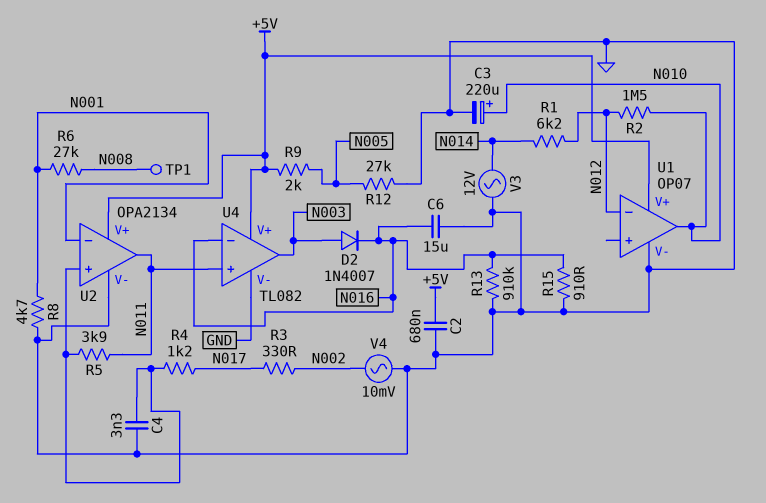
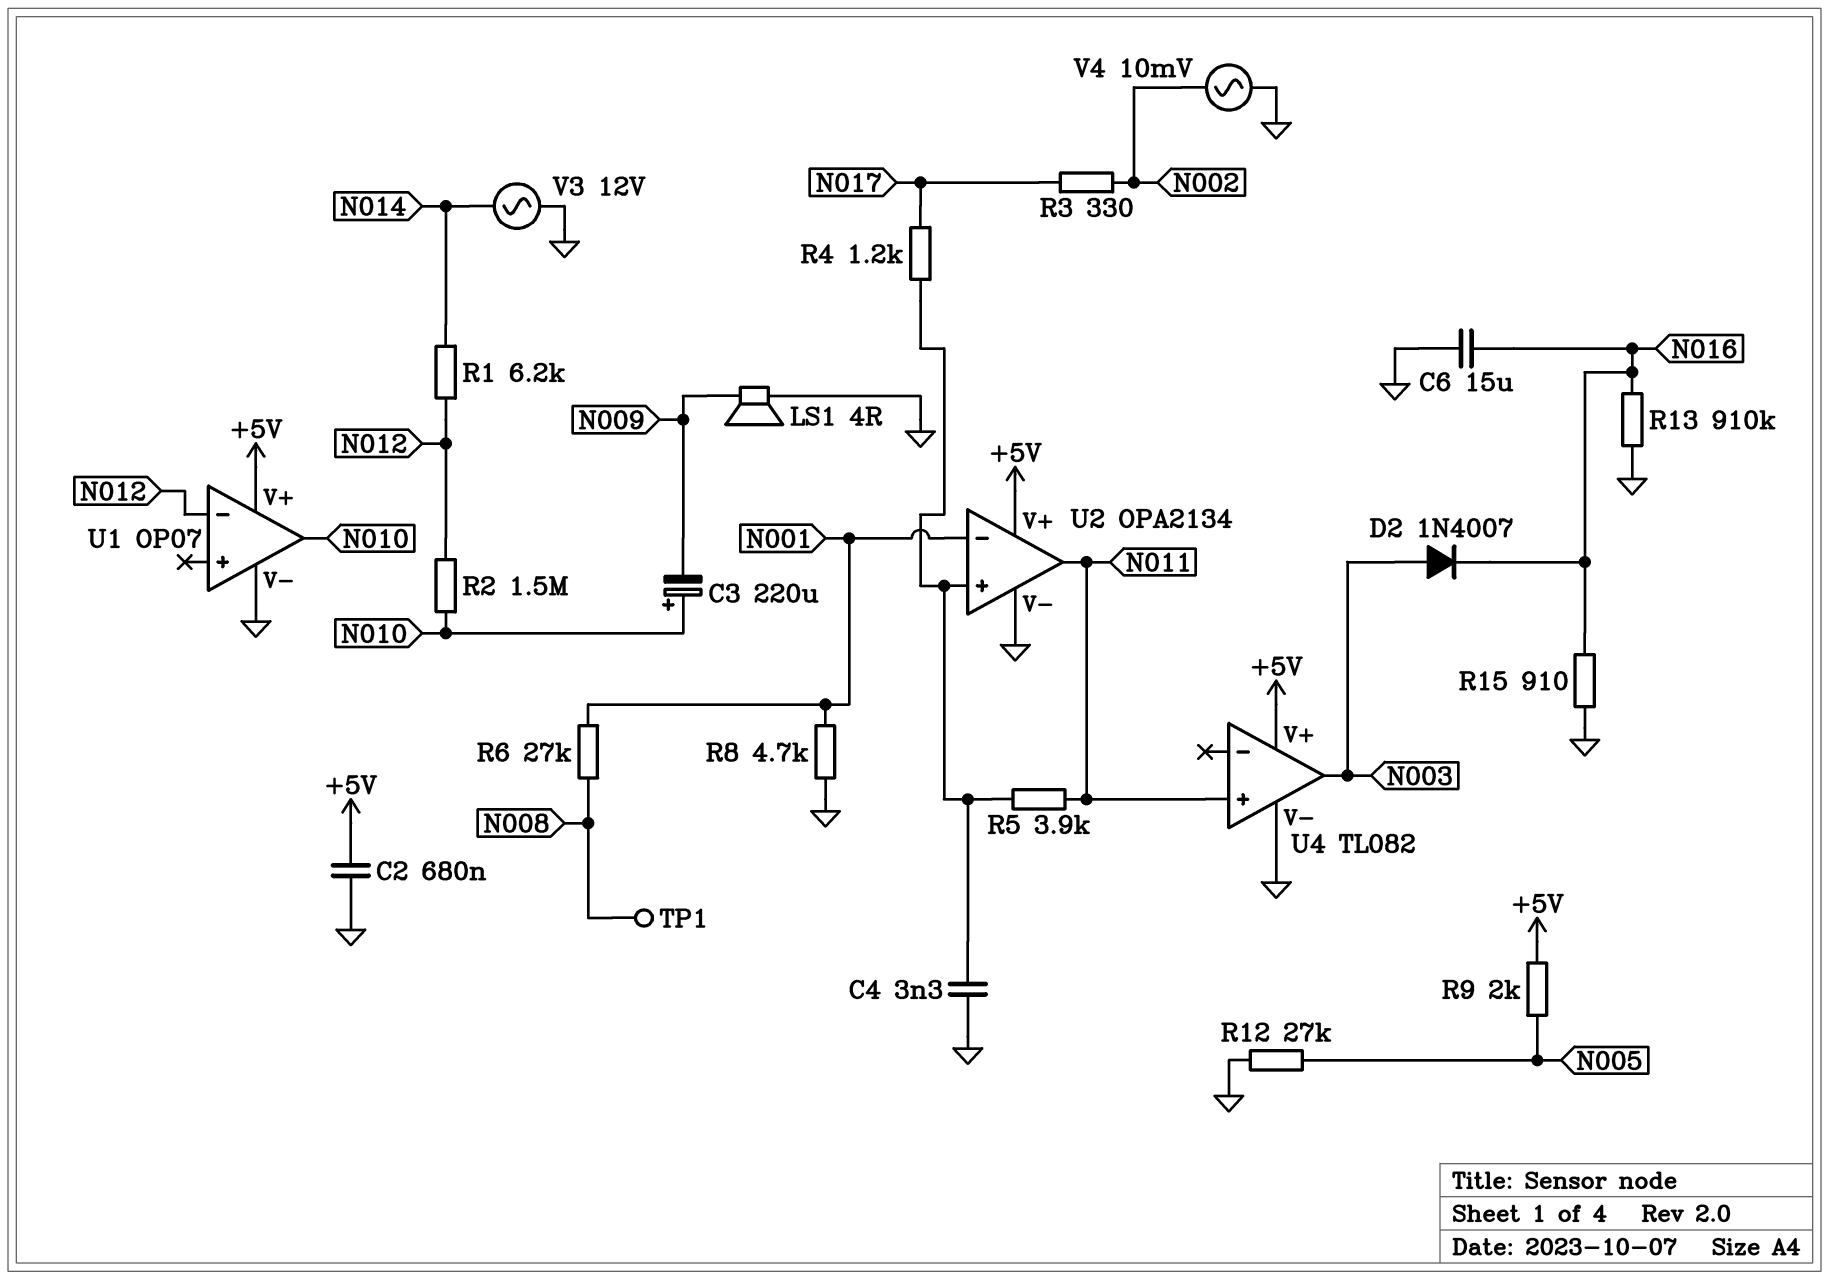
C3: 220uF (plus N010, minus GND) -> 220uF (plus N010, minus N009)
LS1: none -> speaker 4R (GND, N009)
U4 pin in-: N016 -> none

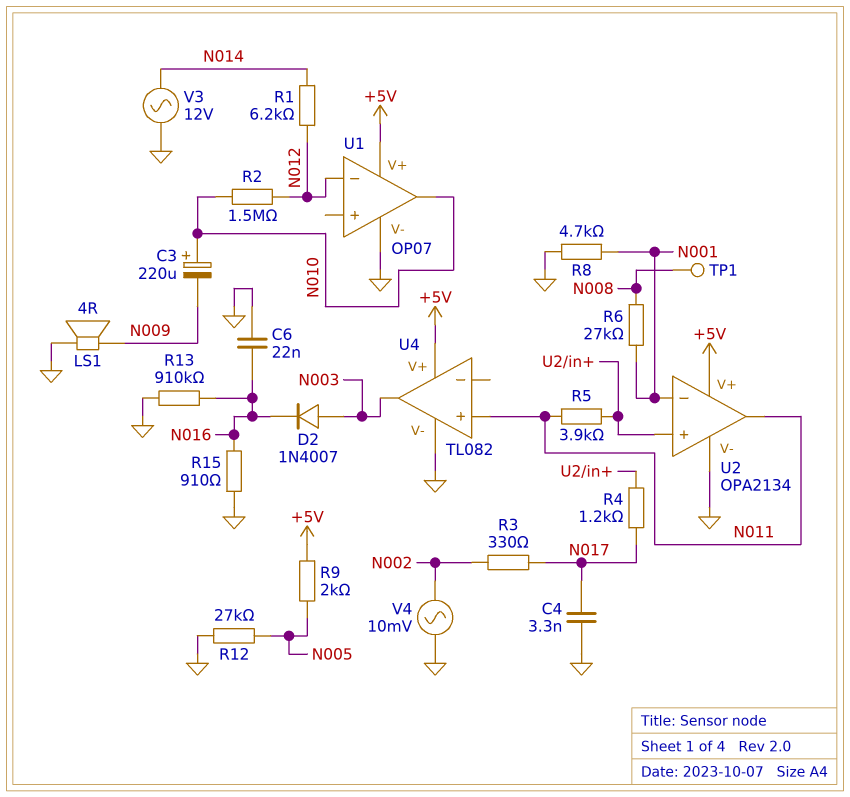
C2: 680nF (+5V, GND) -> none
C4: 3.3nF (GND, U2/in+) -> 3.3nF (GND, N017)
C6: 15uF (GND, N016) -> 22nF (GND, N016)

